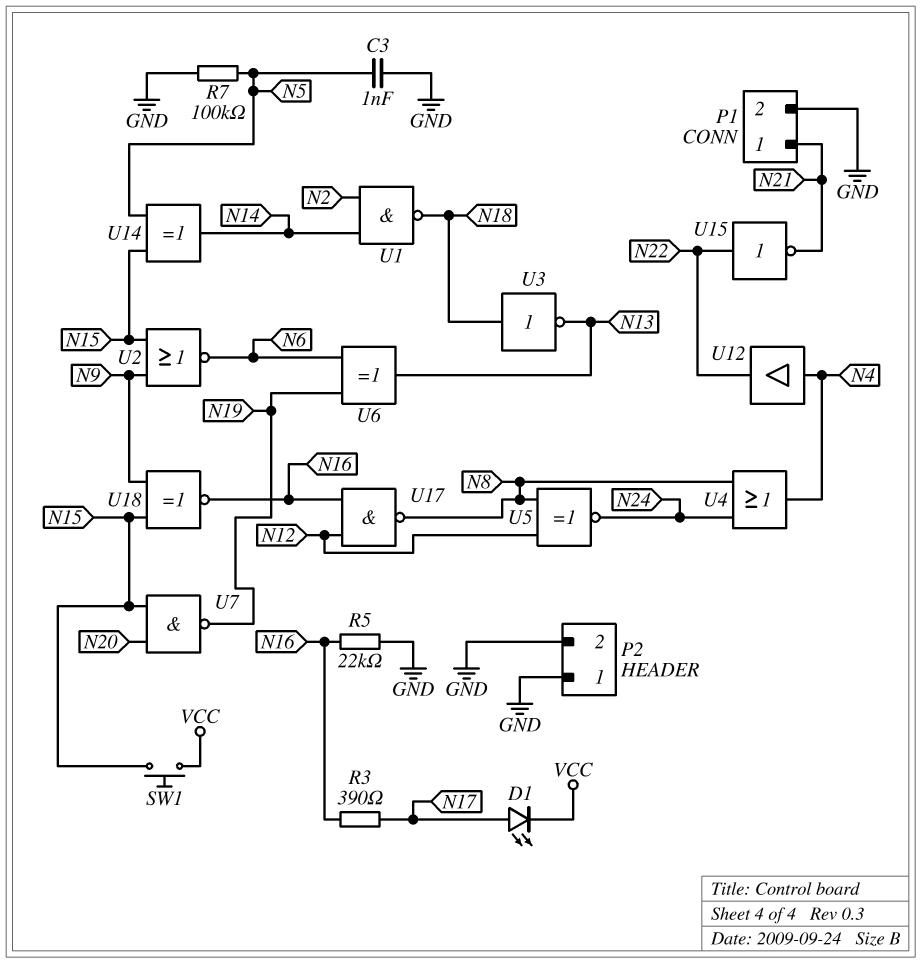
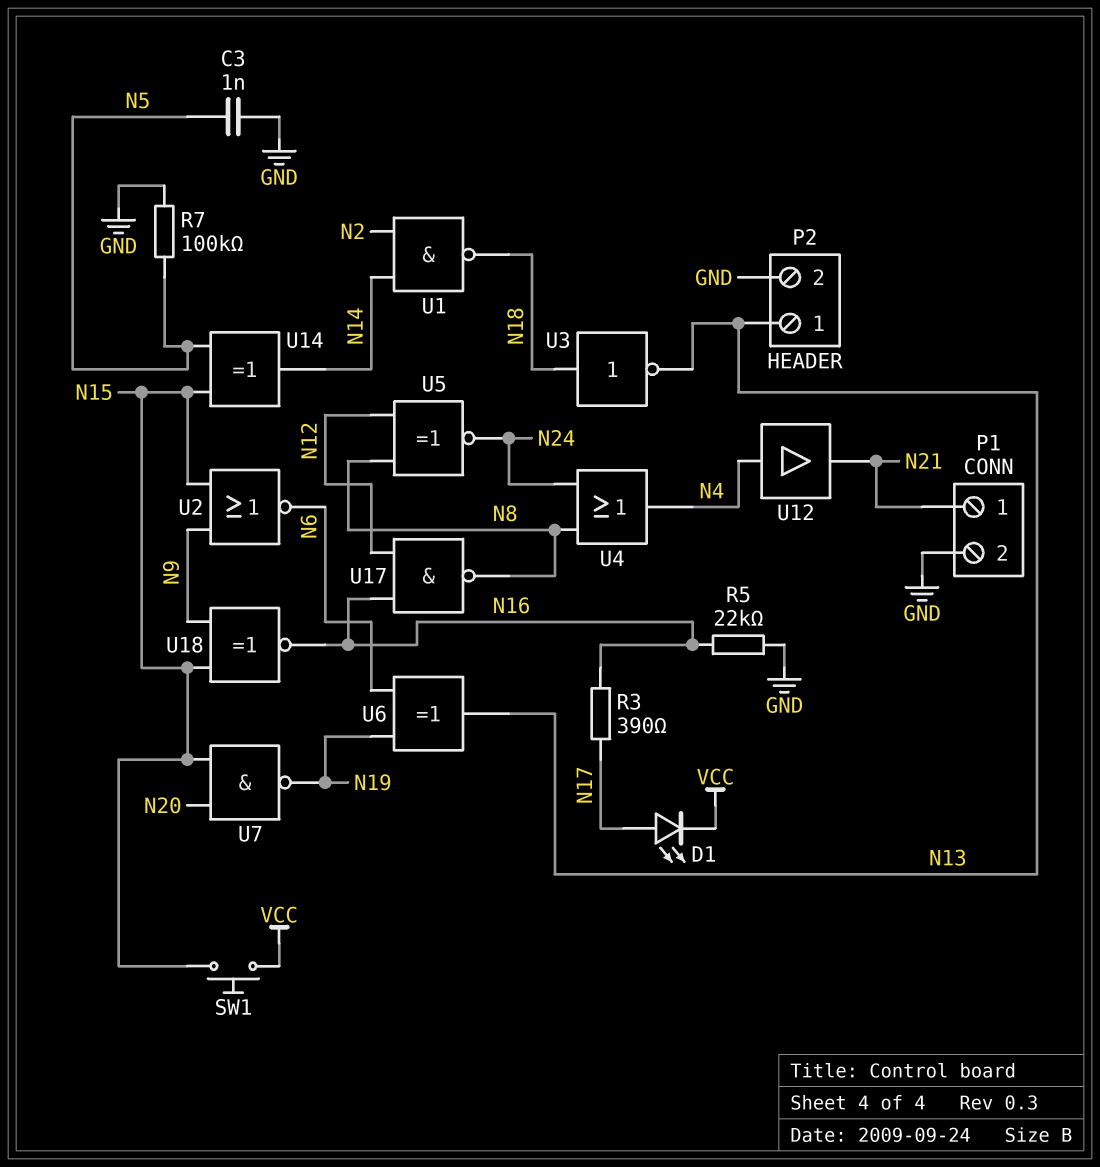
P2 pin 1: GND -> N13
U12: buffer (in N4, out N22) -> buffer (in N4, out N21)
U15: NOT (in N22, out N21) -> none

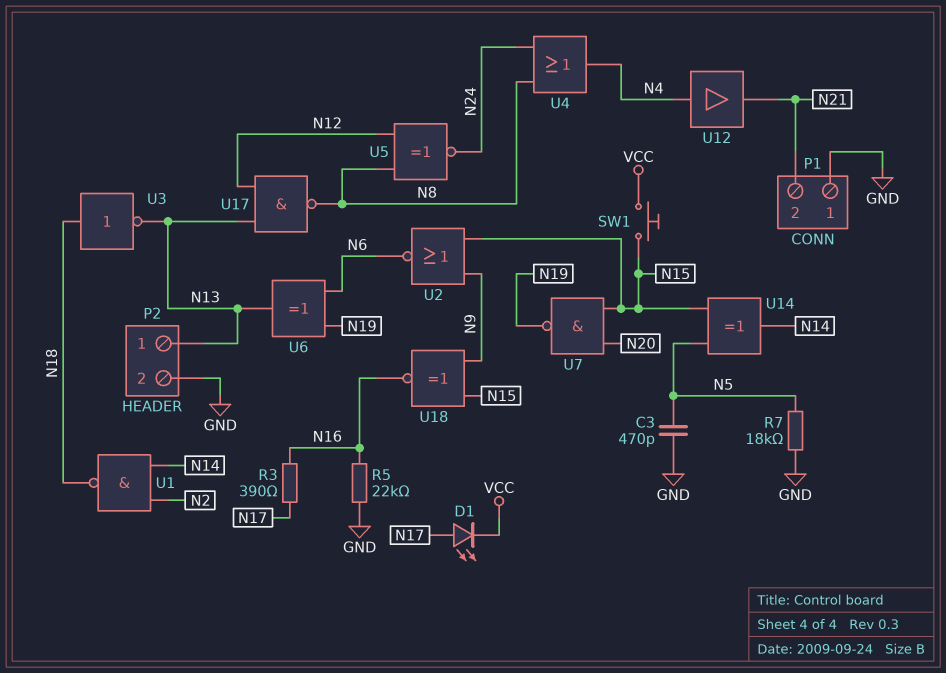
C3: 1nF (GND, N5) -> 470pF (GND, N5)
P1 pin 1: N21 -> GND
P1 pin 2: GND -> N21
R7: 100k (GND, N5) -> 18k (GND, N5)
U17: NAND (in N12, in N16, out N8) -> NAND (in N12, in N13, out N8)

